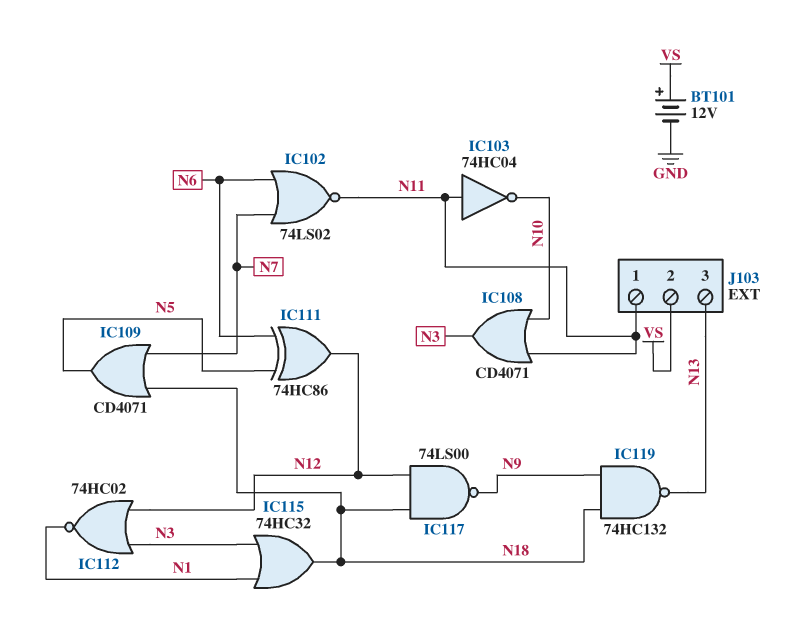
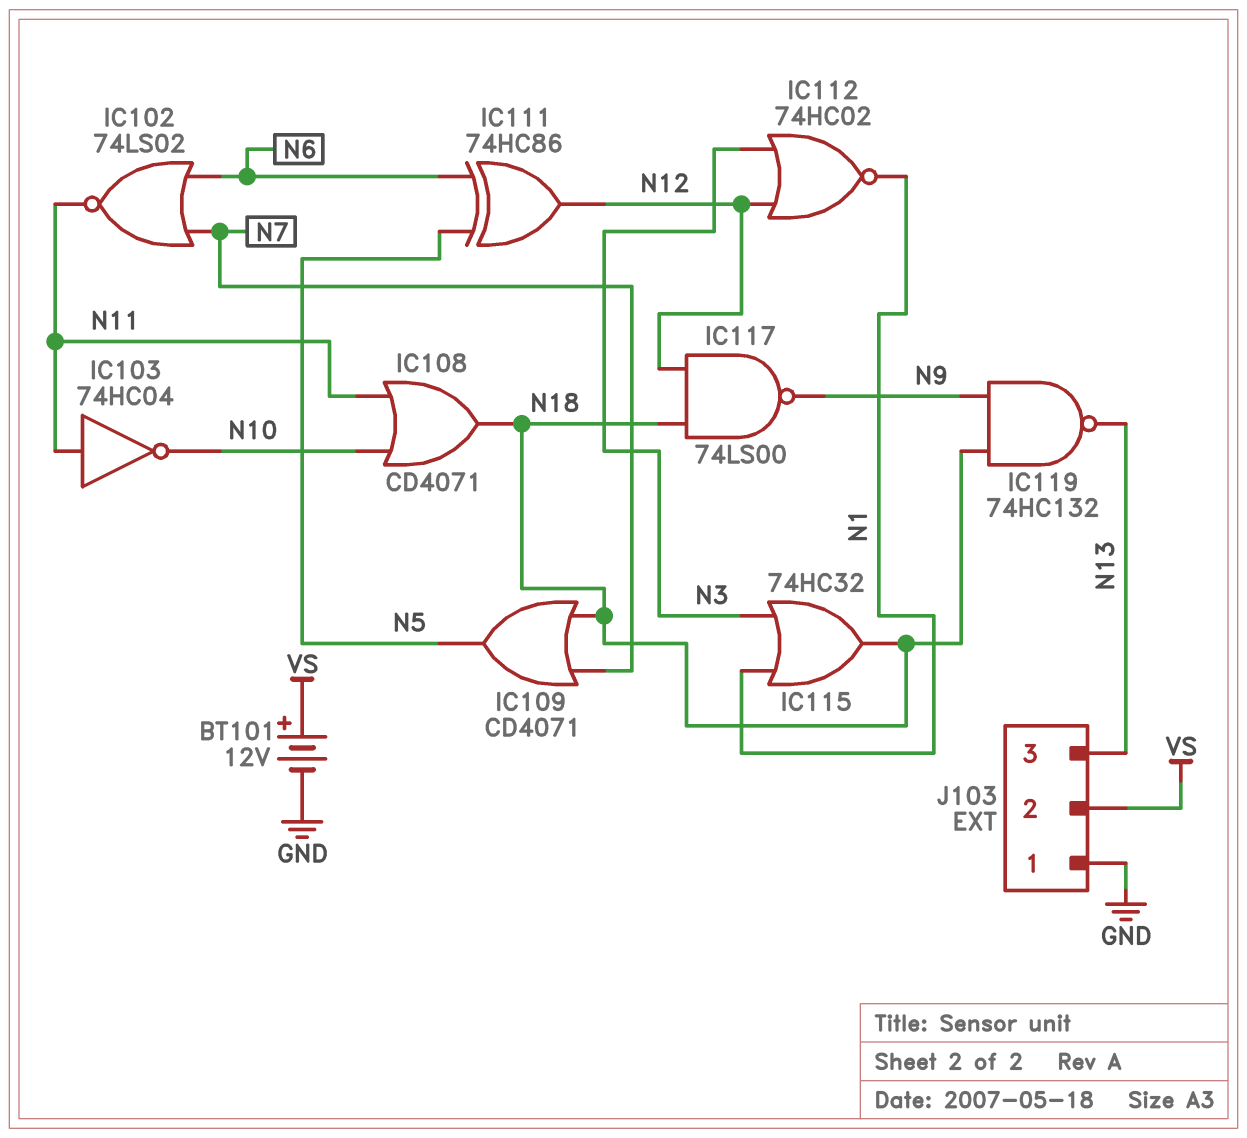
IC108: OR CD4071 (in N10, in N11, out N3) -> OR CD4071 (in N10, in N11, out N18)
J103 pin 1: N11 -> GND

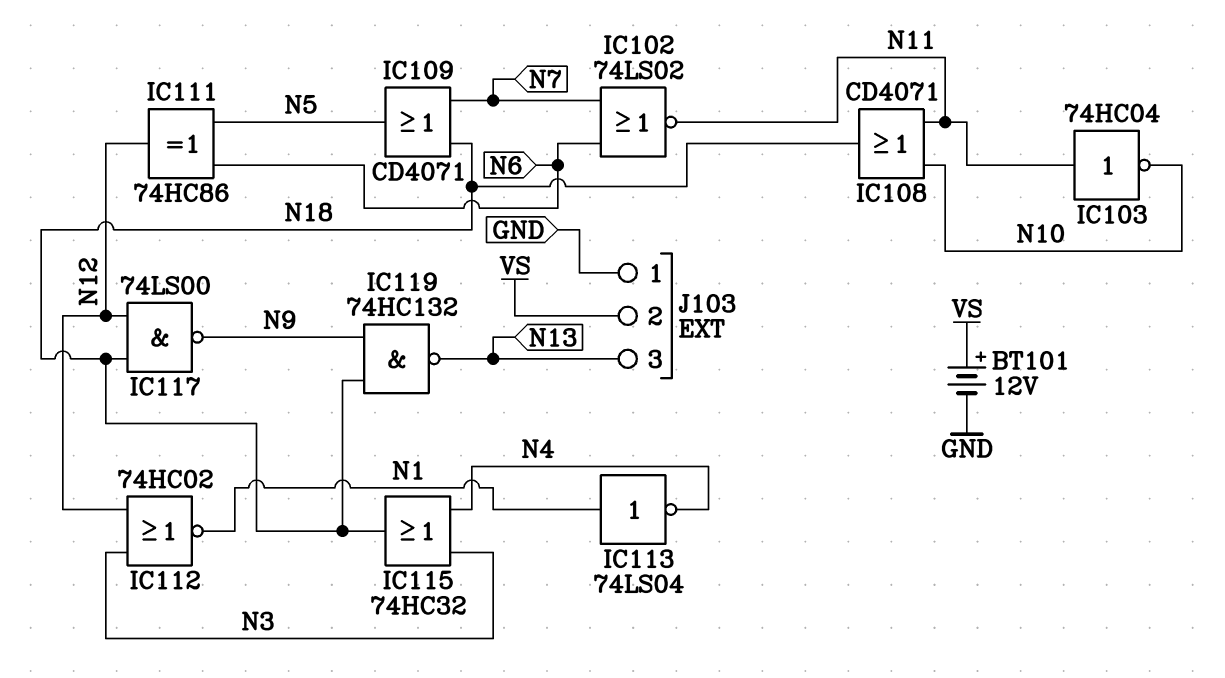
IC113: none -> NOT 74LS04 (in N1, out N4)
IC115: OR 74HC32 (in N1, in N3, out N18) -> OR 74HC32 (in N3, in N4, out N18)

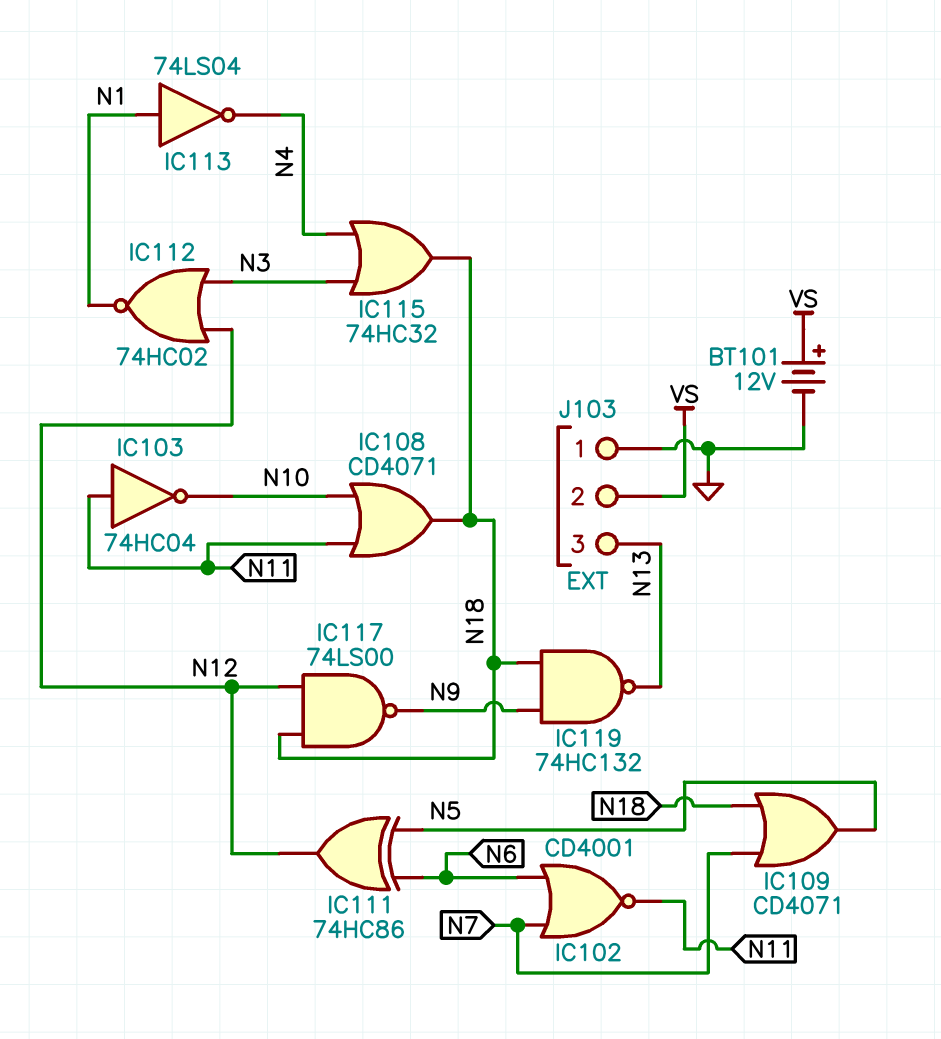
IC102: NOR 74LS02 (in N6, in N7, out N11) -> NOR CD4001 (in N6, in N7, out N11)

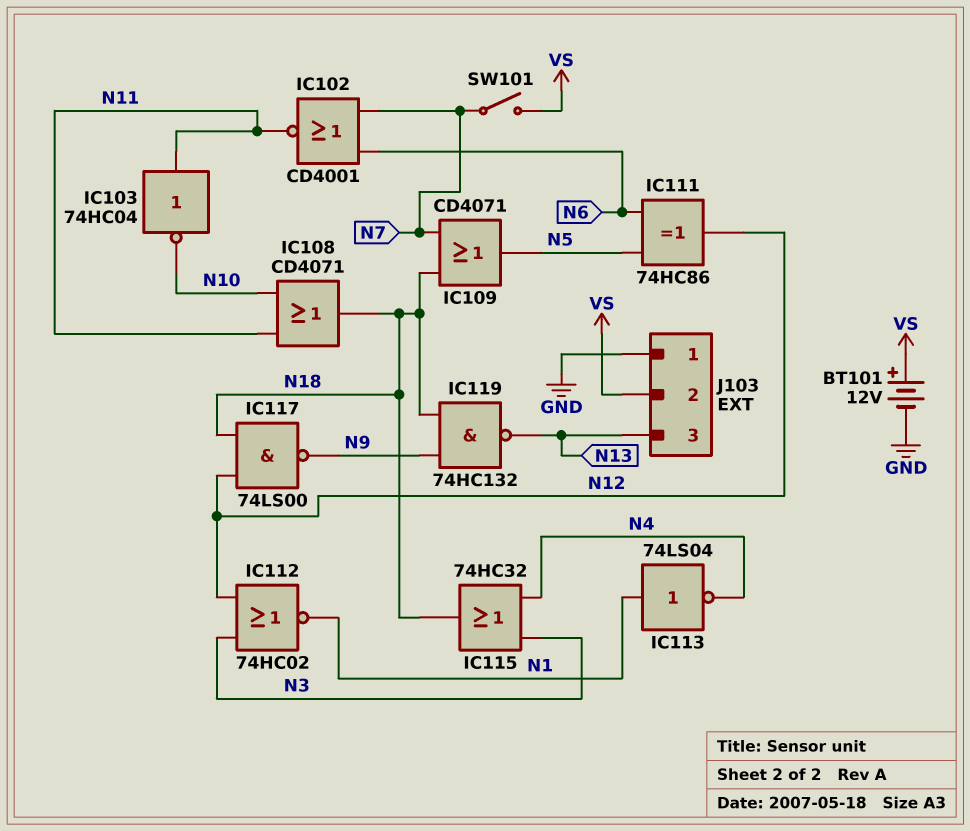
SW101: none -> switch (N7, VS)

